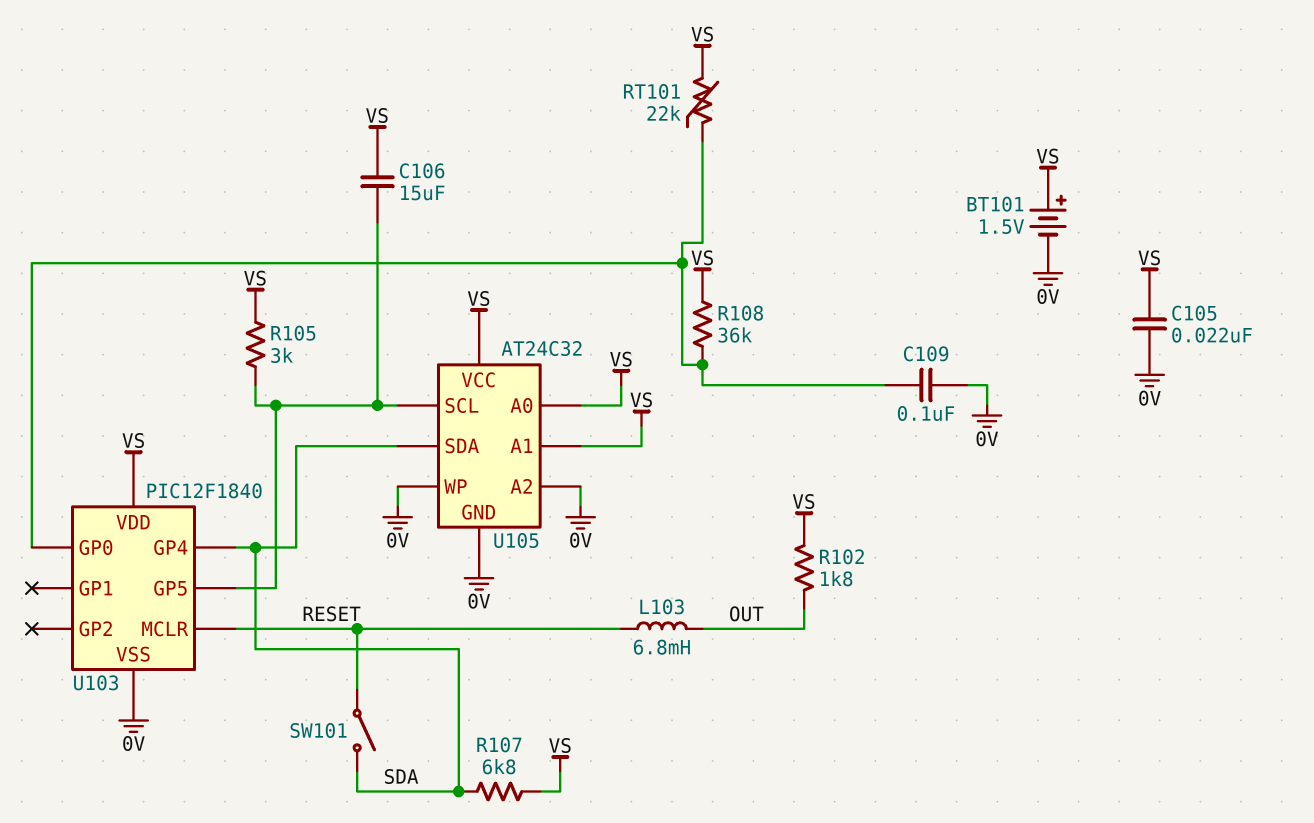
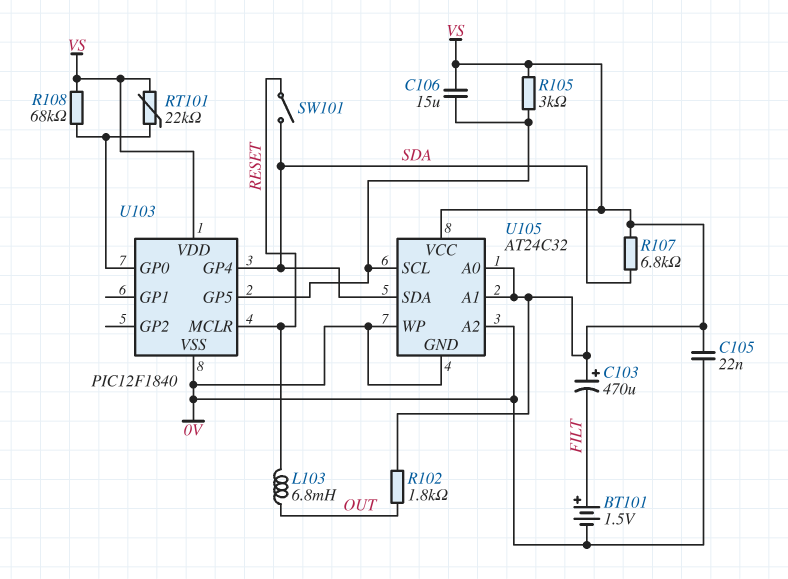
BT101: 1.5V (plus VS, minus 0V) -> 1.5V (plus FILT, minus 0V)
C103: none -> 470uF (plus VS, minus FILT)
C109: 100nF (0V, U103/GP0) -> none
R108: 36k (U103/GP0, VS) -> 68k (U103/GP0, VS)

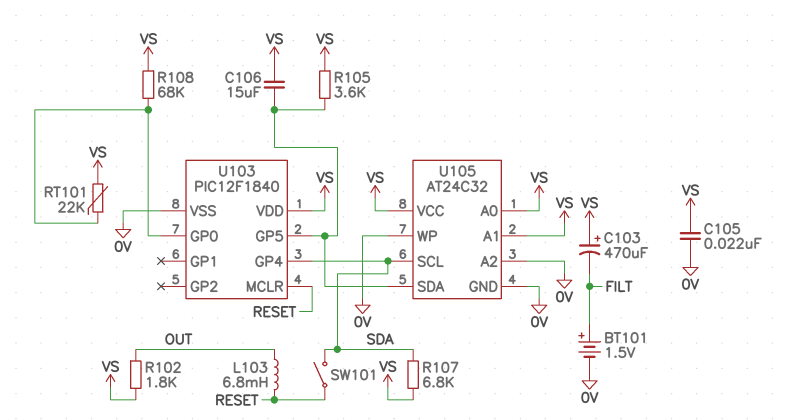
R105: 3k (U103/GP5, VS) -> 3.6k (U103/GP5, VS)
U105 pin SCL: U103/GP5 -> SDA
U105 pin SDA: SDA -> U103/GP5

